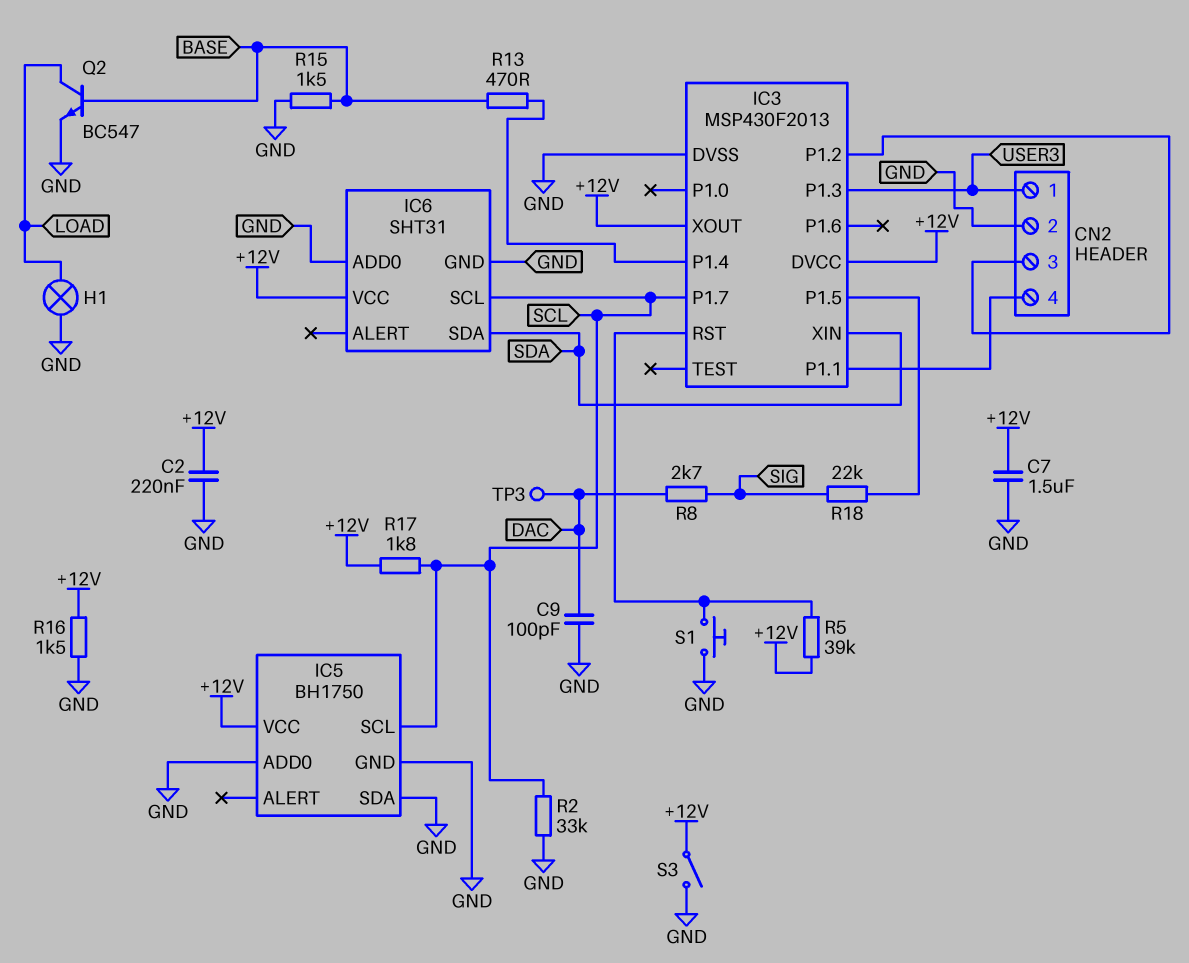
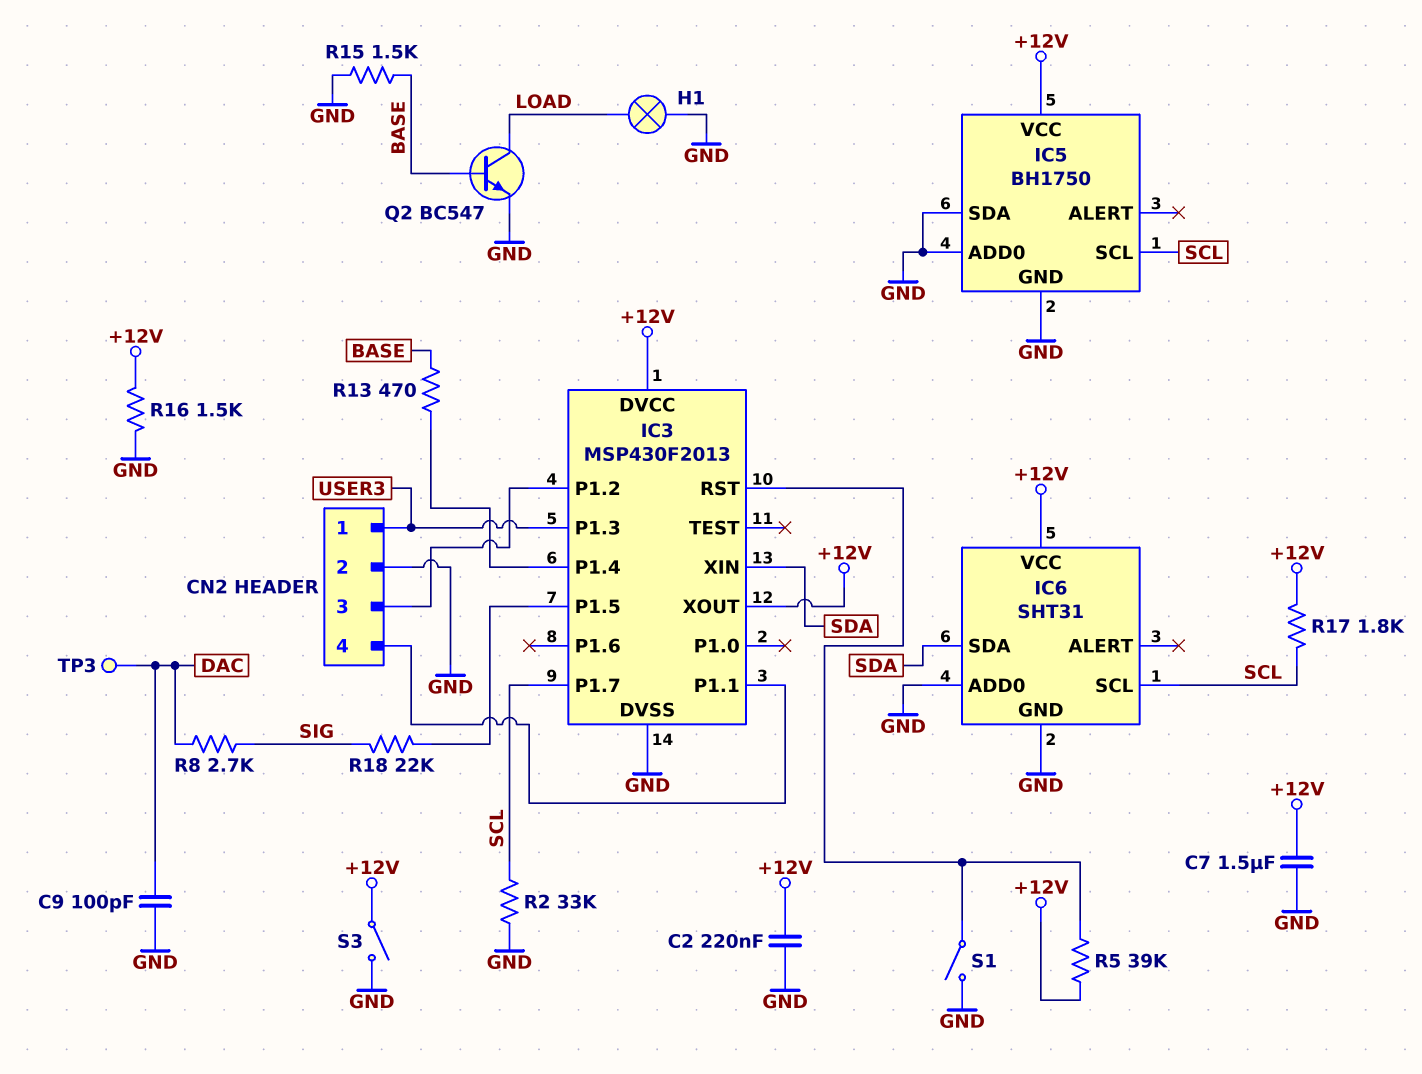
S1: button (GND, IC3/RST) -> switch (GND, IC3/RST)

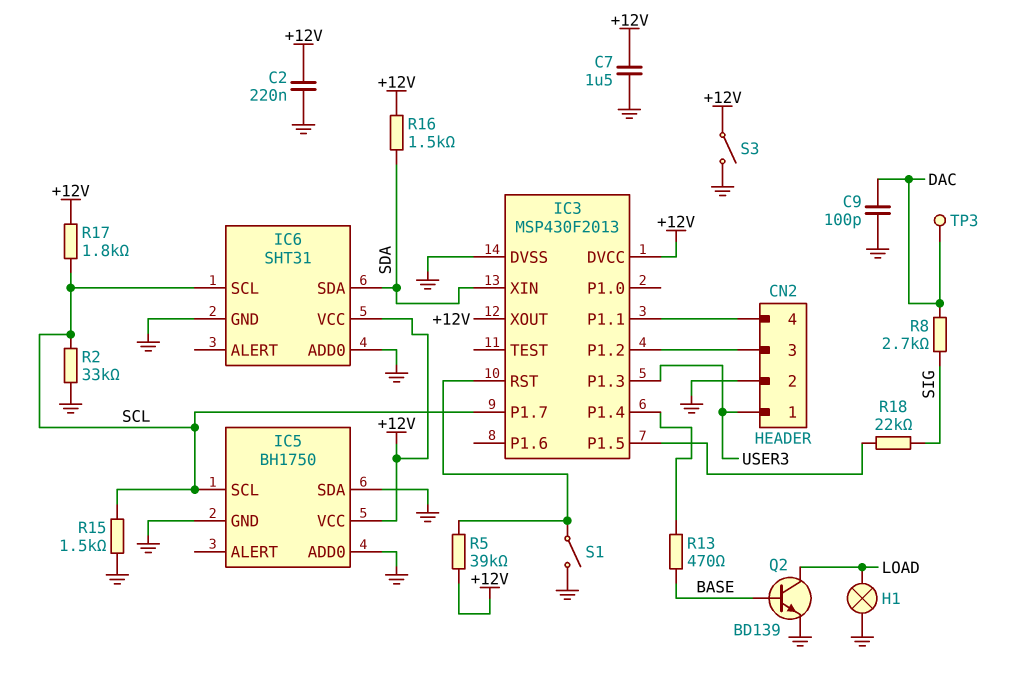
Q2: NPN BC547 (B BASE, C LOAD, E GND) -> NPN BD139 (B BASE, C LOAD, E GND)
R15: 1.5k (BASE, GND) -> 1.5k (GND, SCL)
R16: 1.5k (+12V, GND) -> 1.5k (+12V, SDA)

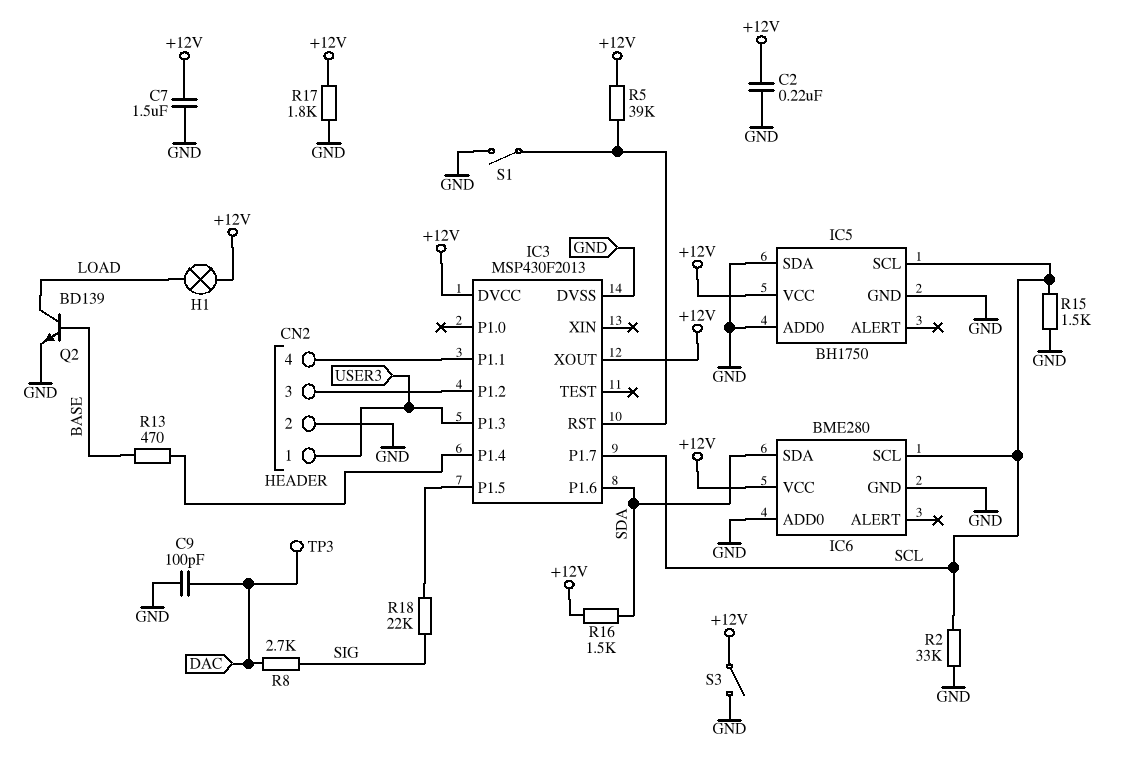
H1: lamp (GND, LOAD) -> lamp (+12V, LOAD)
IC3 pin P1.6: none -> SDA
IC3 pin XIN: SDA -> none
IC6: SHT31 -> BME280
R17: 1.8k (+12V, SCL) -> 1.8k (+12V, GND)

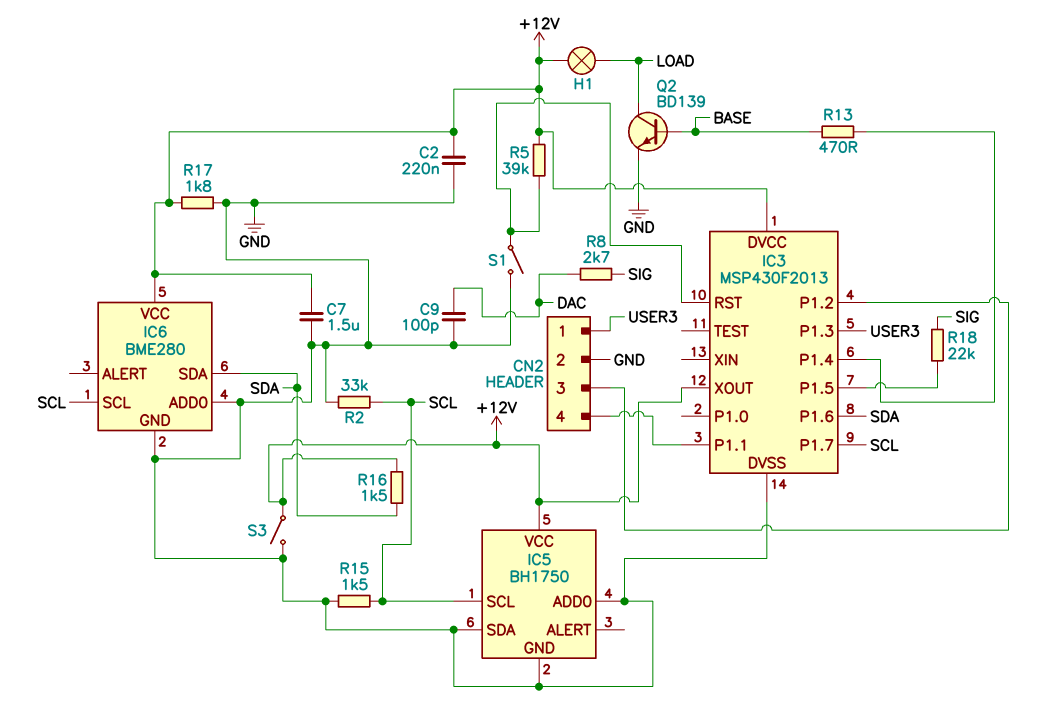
TP3: test point (DAC) -> none

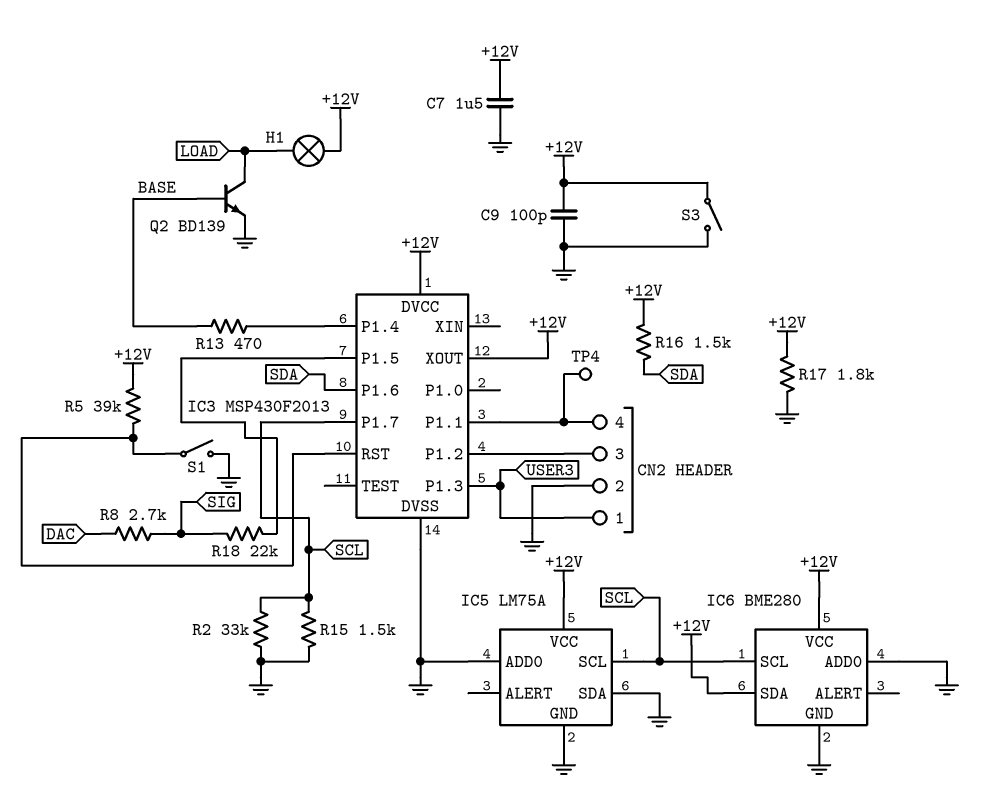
C2: 220nF (+12V, GND) -> none
C9: 100pF (DAC, GND) -> 100pF (+12V, GND)
IC5: BH1750 -> LM75A
IC6 pin SDA: SDA -> +12V
TP4: none -> test point (CN2/4)

